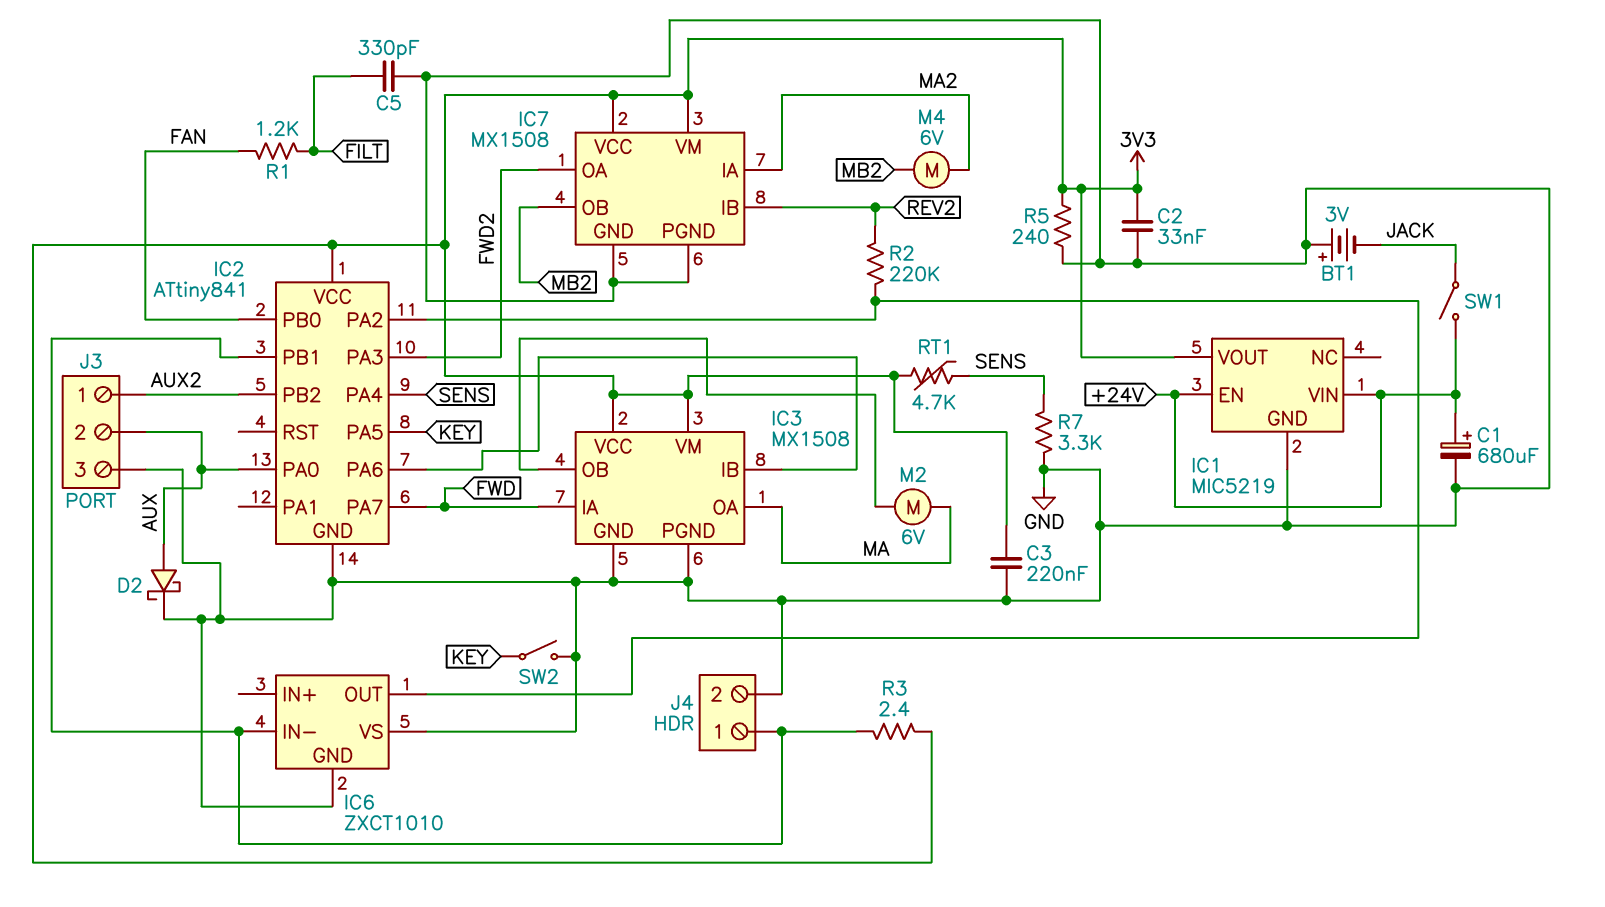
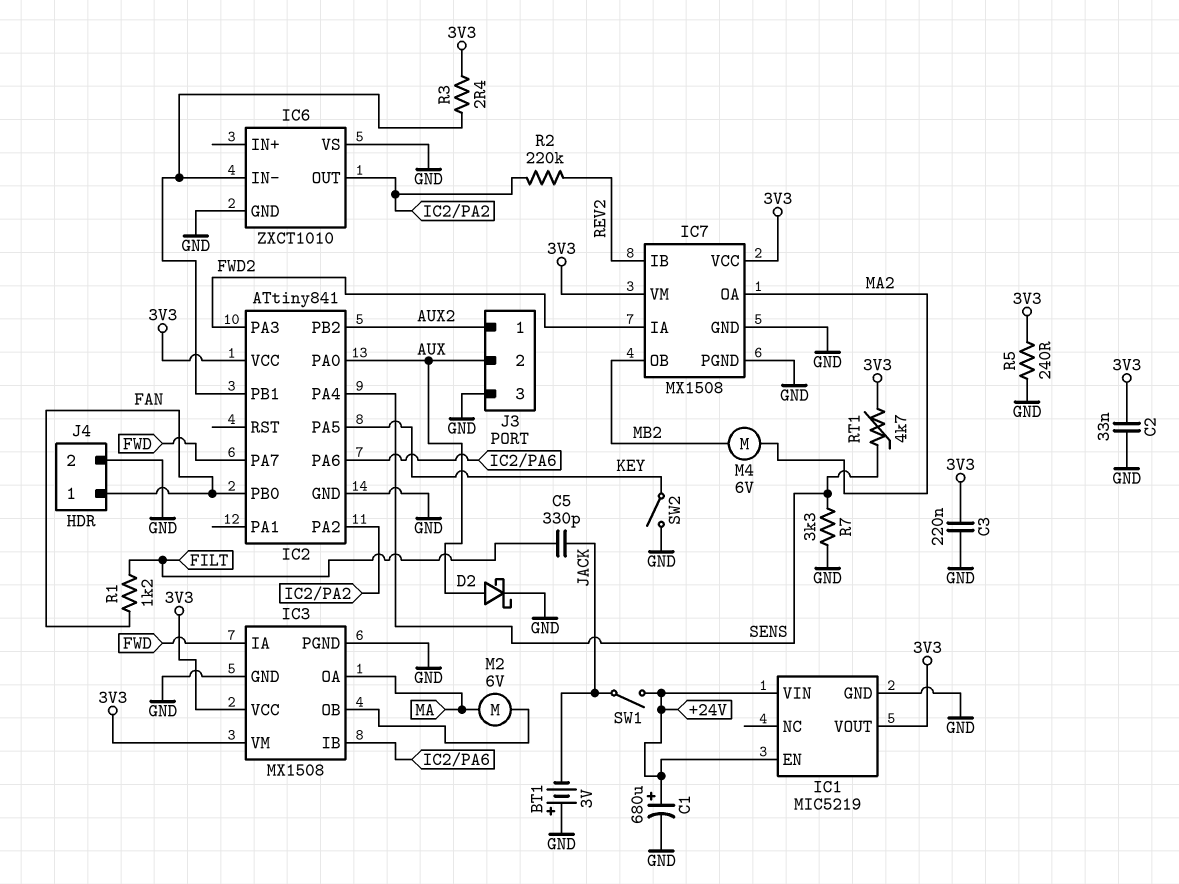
C5: 330pF (FILT, GND) -> 330pF (FILT, JACK)
IC7 pin IA: MA2 -> FWD2
IC7 pin OA: FWD2 -> MA2
J4 pin 1: IC2/PB1 -> FAN

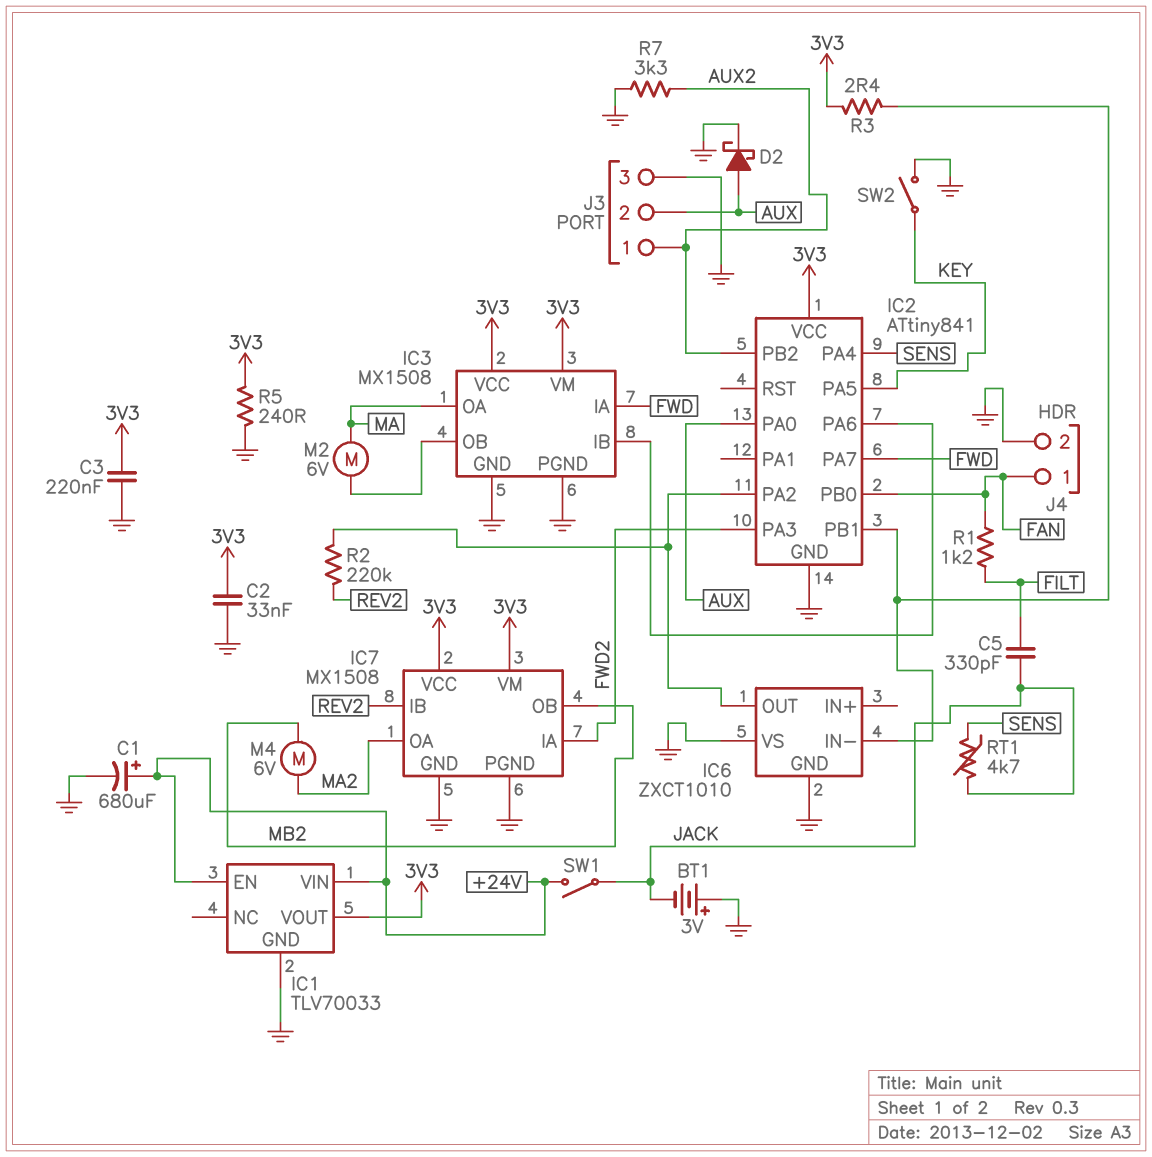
IC1: MIC5219 -> TLV70033
R7: 3.3k (GND, SENS) -> 3.3k (AUX2, GND)
RT1: 4.7k (3V3, SENS) -> 4.7k (JACK, SENS)

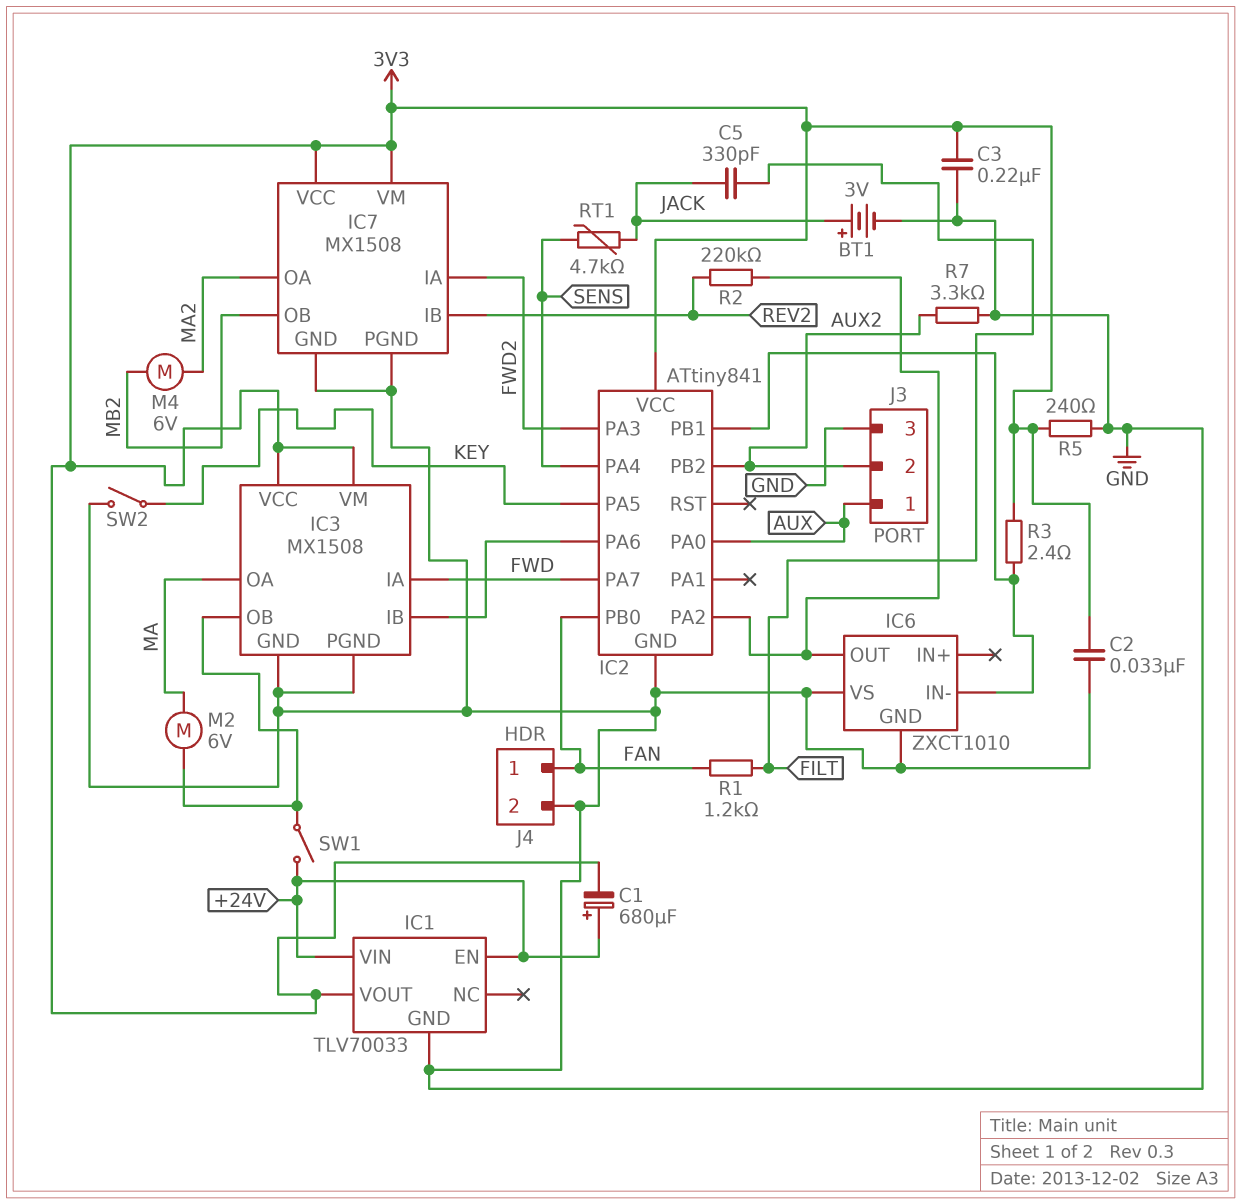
BT1: 3V (plus GND, minus JACK) -> 3V (plus JACK, minus GND)
C1: 680uF (plus +24V, minus GND) -> 680uF (plus +24V, minus 3V3)
D2: schottky (A AUX, K GND) -> none
J3 pin 1: AUX2 -> AUX
J3 pin 2: AUX -> AUX2
SW1: switch (+24V, JACK) -> switch (+24V, IC3/OB)

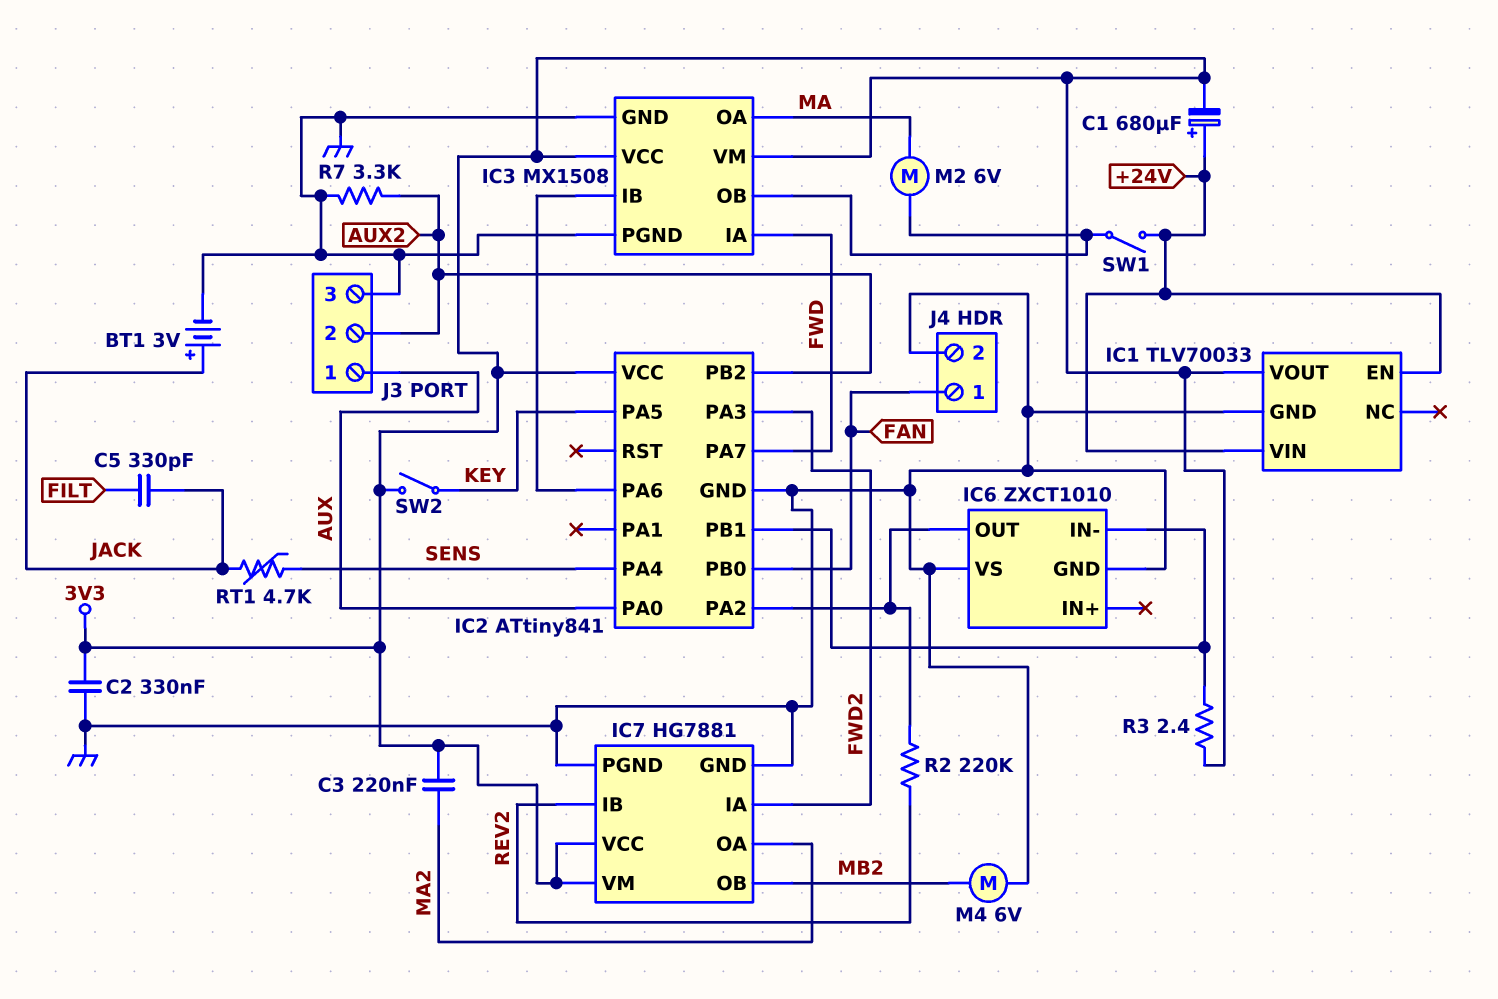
C2: 33nF (3V3, GND) -> 330nF (3V3, GND)
C3: 220nF (3V3, GND) -> 220nF (3V3, MA2)
IC7: MX1508 -> HG7881
M4: motor 6V (MA2, MB2) -> motor 6V (GND, MB2)
R1: 1.2k (FAN, FILT) -> none
R5: 240 (3V3, GND) -> none
SW2: switch (GND, KEY) -> switch (3V3, KEY)

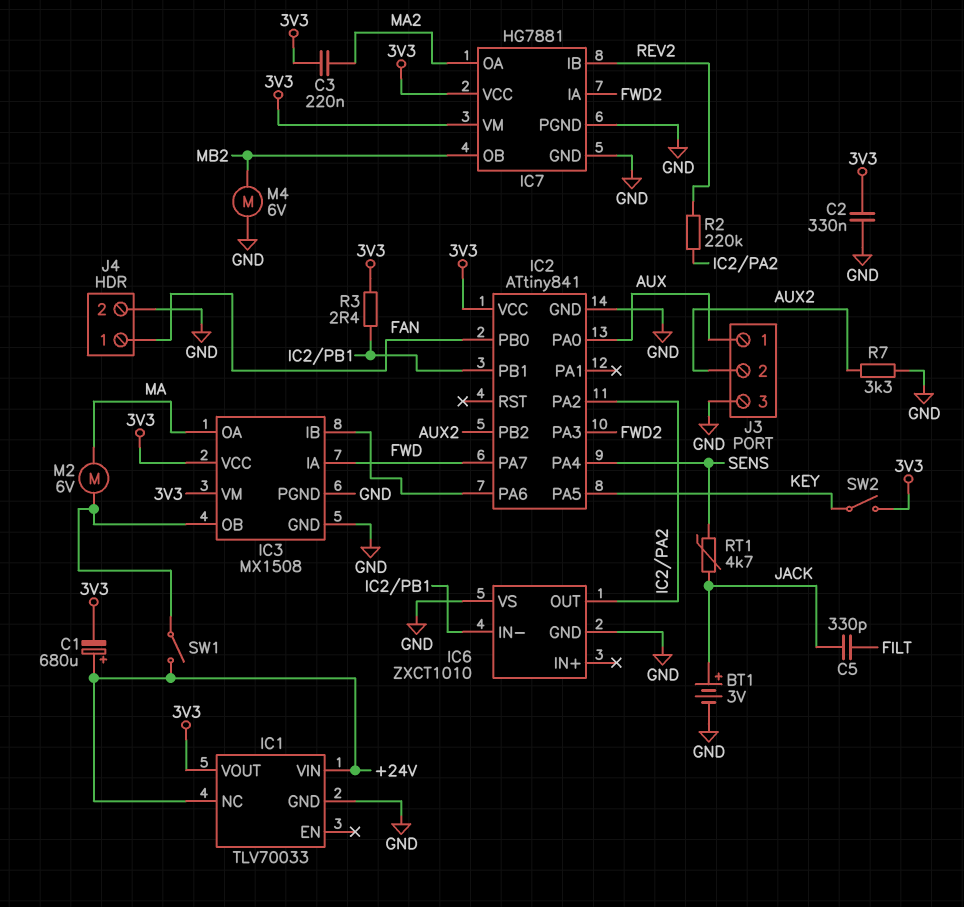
IC1 pin EN: +24V -> none
IC1 pin NC: none -> +24V

